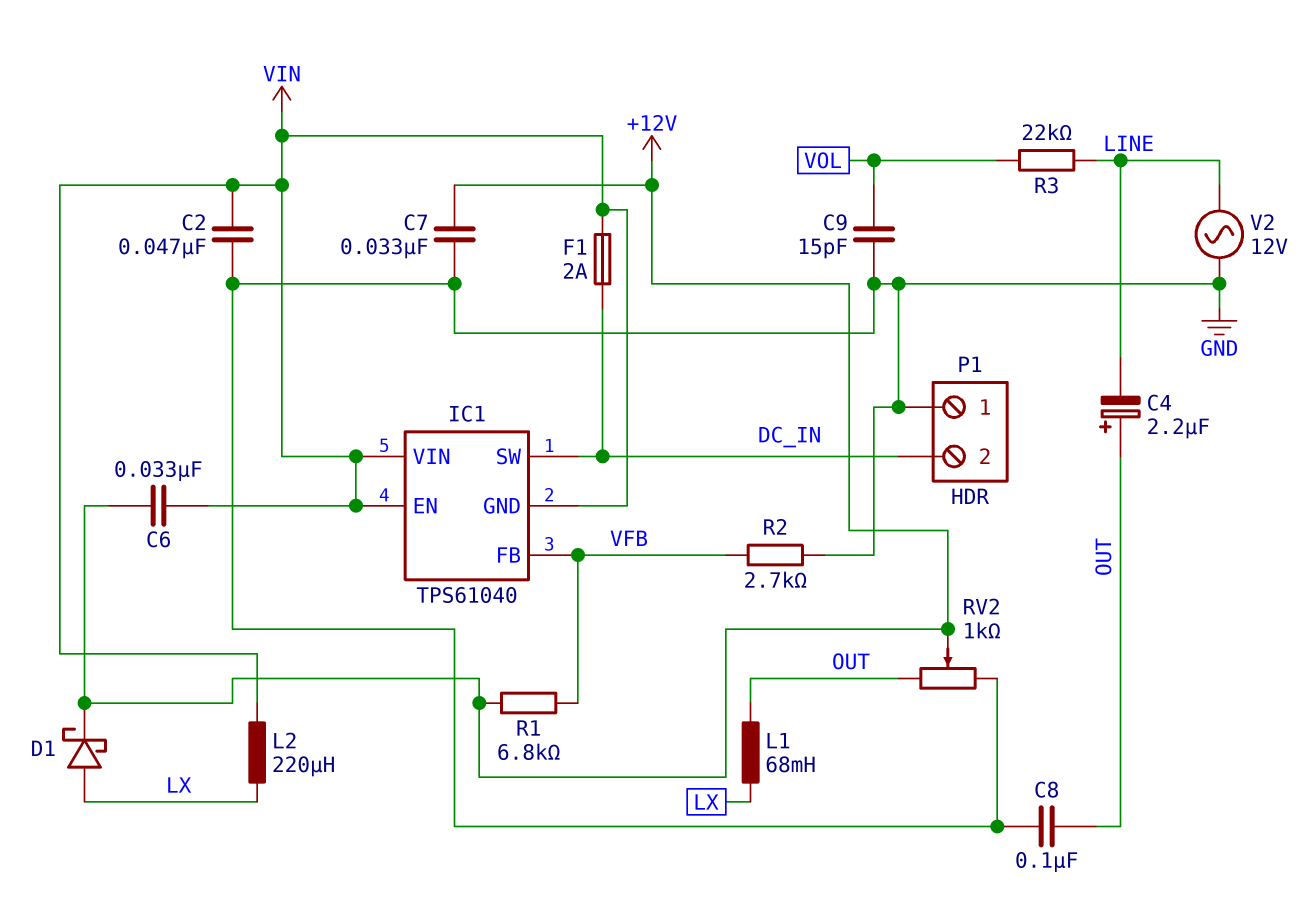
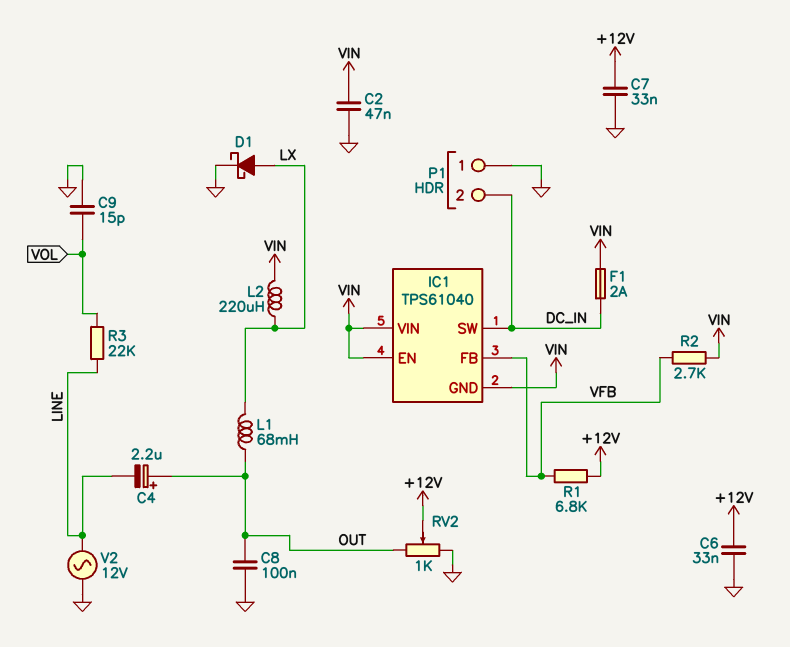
C6: 33nF (+12V, VIN) -> 33nF (+12V, GND)
D1: schottky (A LX, K +12V) -> schottky (A LX, K GND)
R2: 2.7k (GND, VFB) -> 2.7k (VFB, VIN)

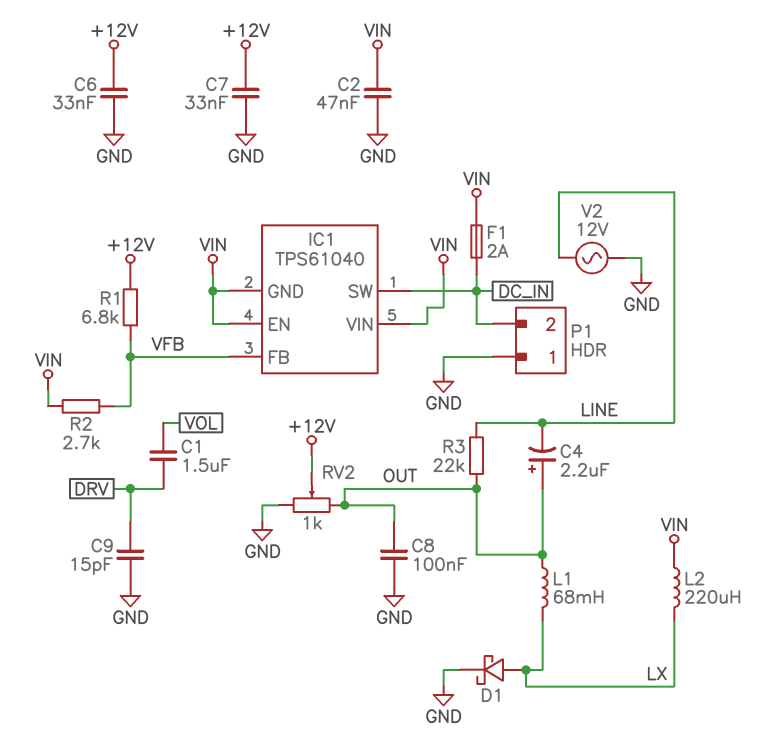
C1: none -> 1.5uF (DRV, VOL)
C9: 15pF (GND, VOL) -> 15pF (DRV, GND)
R3: 22k (LINE, VOL) -> 22k (LINE, OUT)

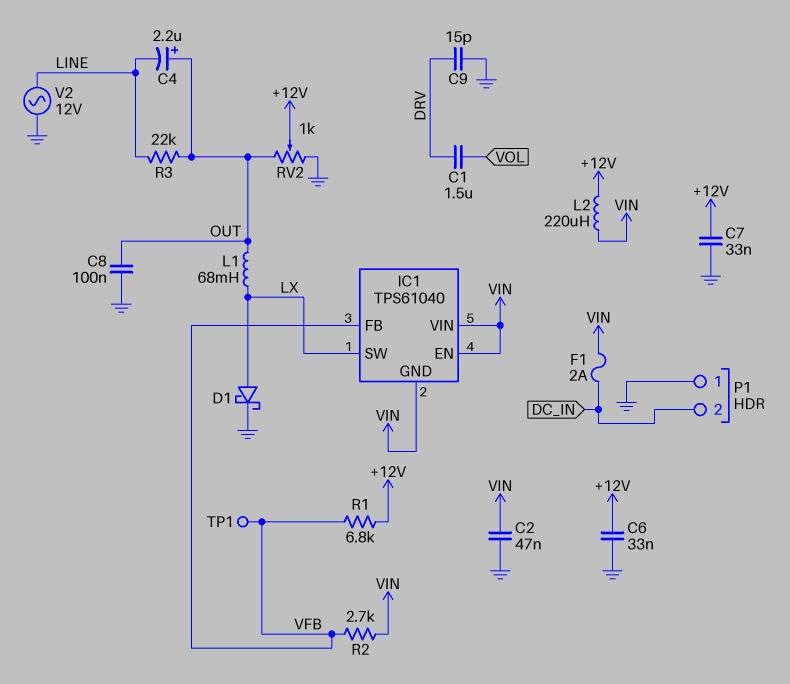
IC1 pin SW: DC_IN -> LX
L2: 220uH (LX, VIN) -> 220uH (+12V, VIN)
TP1: none -> test point (VFB)

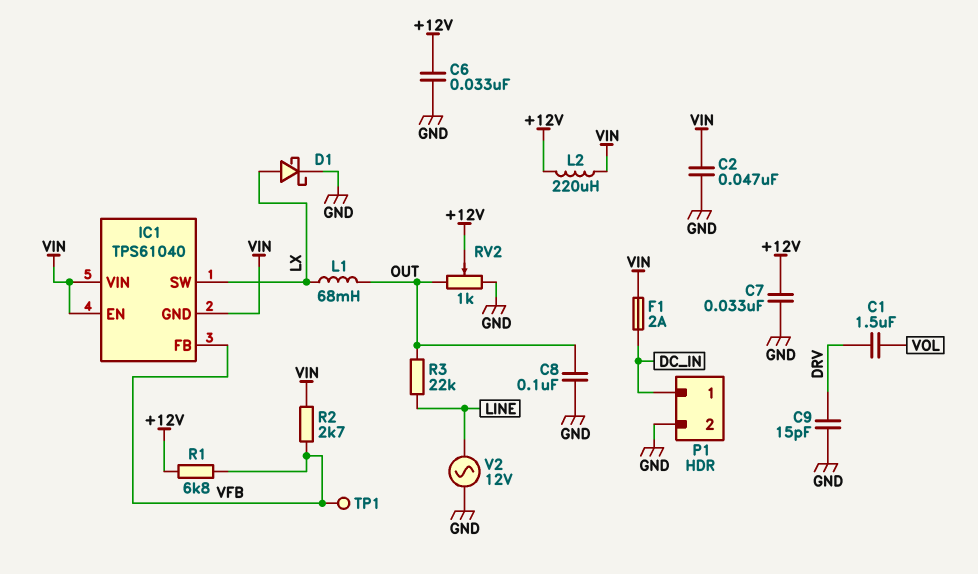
C4: 2.2uF (plus OUT, minus LINE) -> none
P1 pin 1: GND -> DC_IN
P1 pin 2: DC_IN -> GND

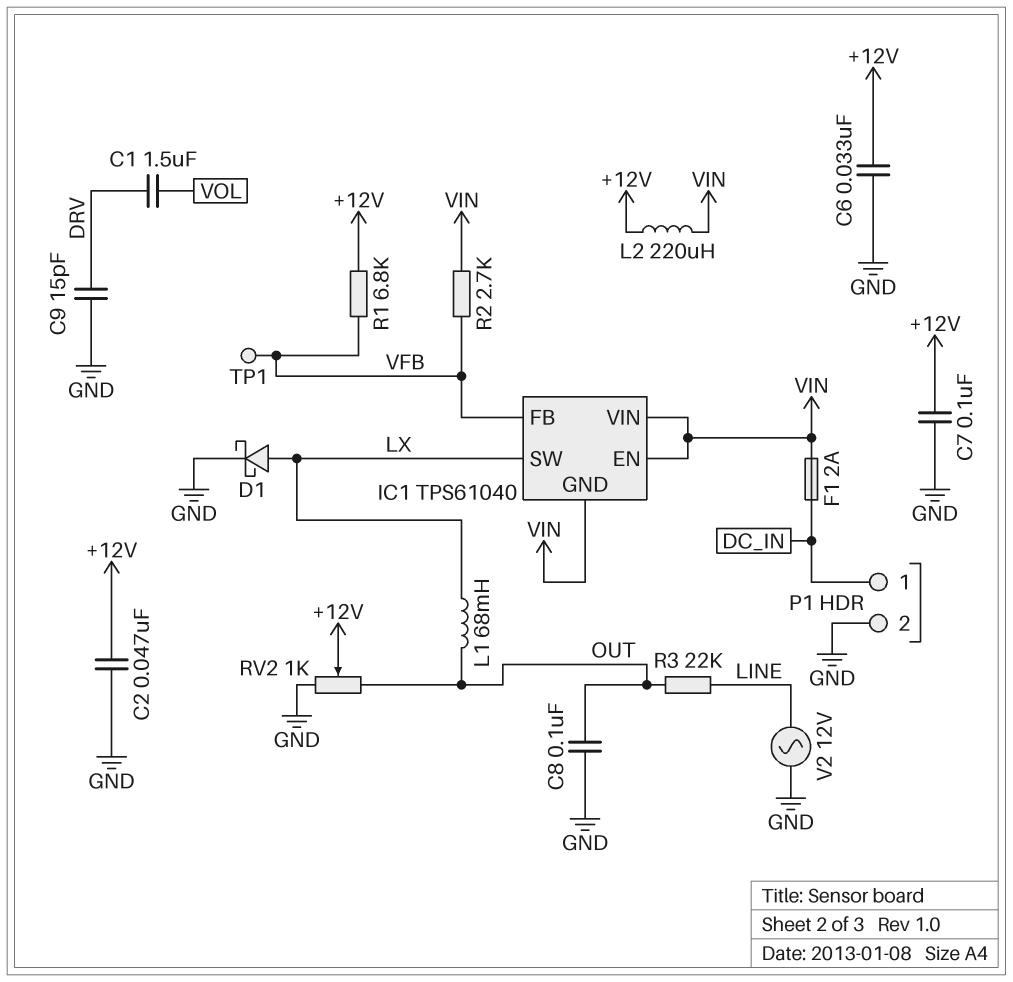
C2: 47nF (GND, VIN) -> 47nF (+12V, GND)
C7: 33nF (+12V, GND) -> 100nF (+12V, GND)

